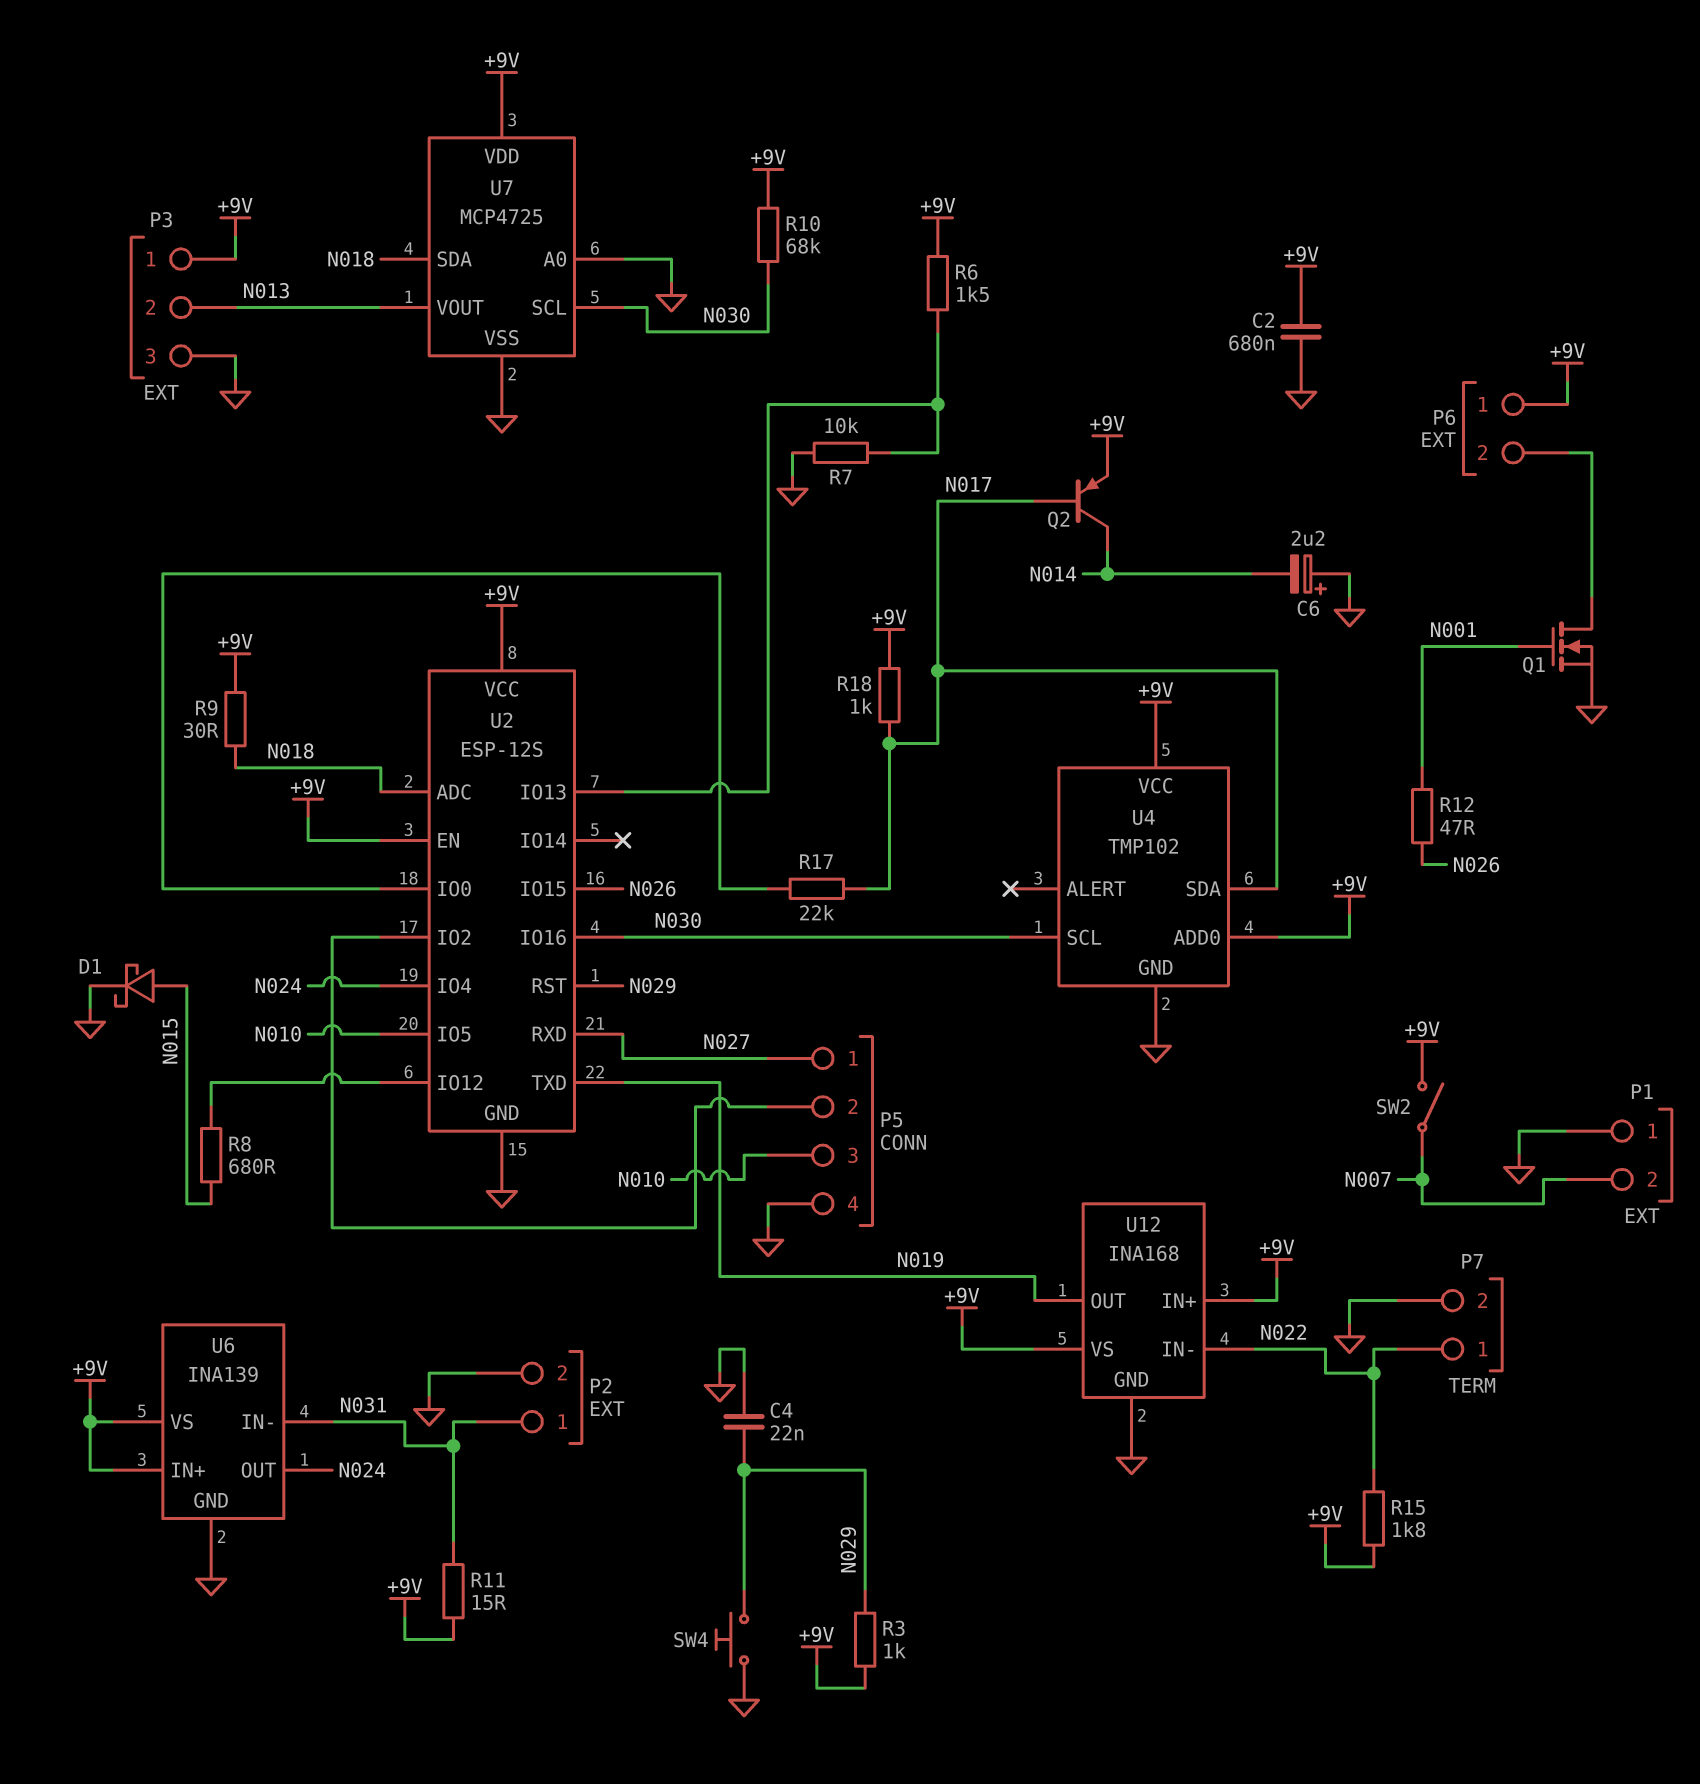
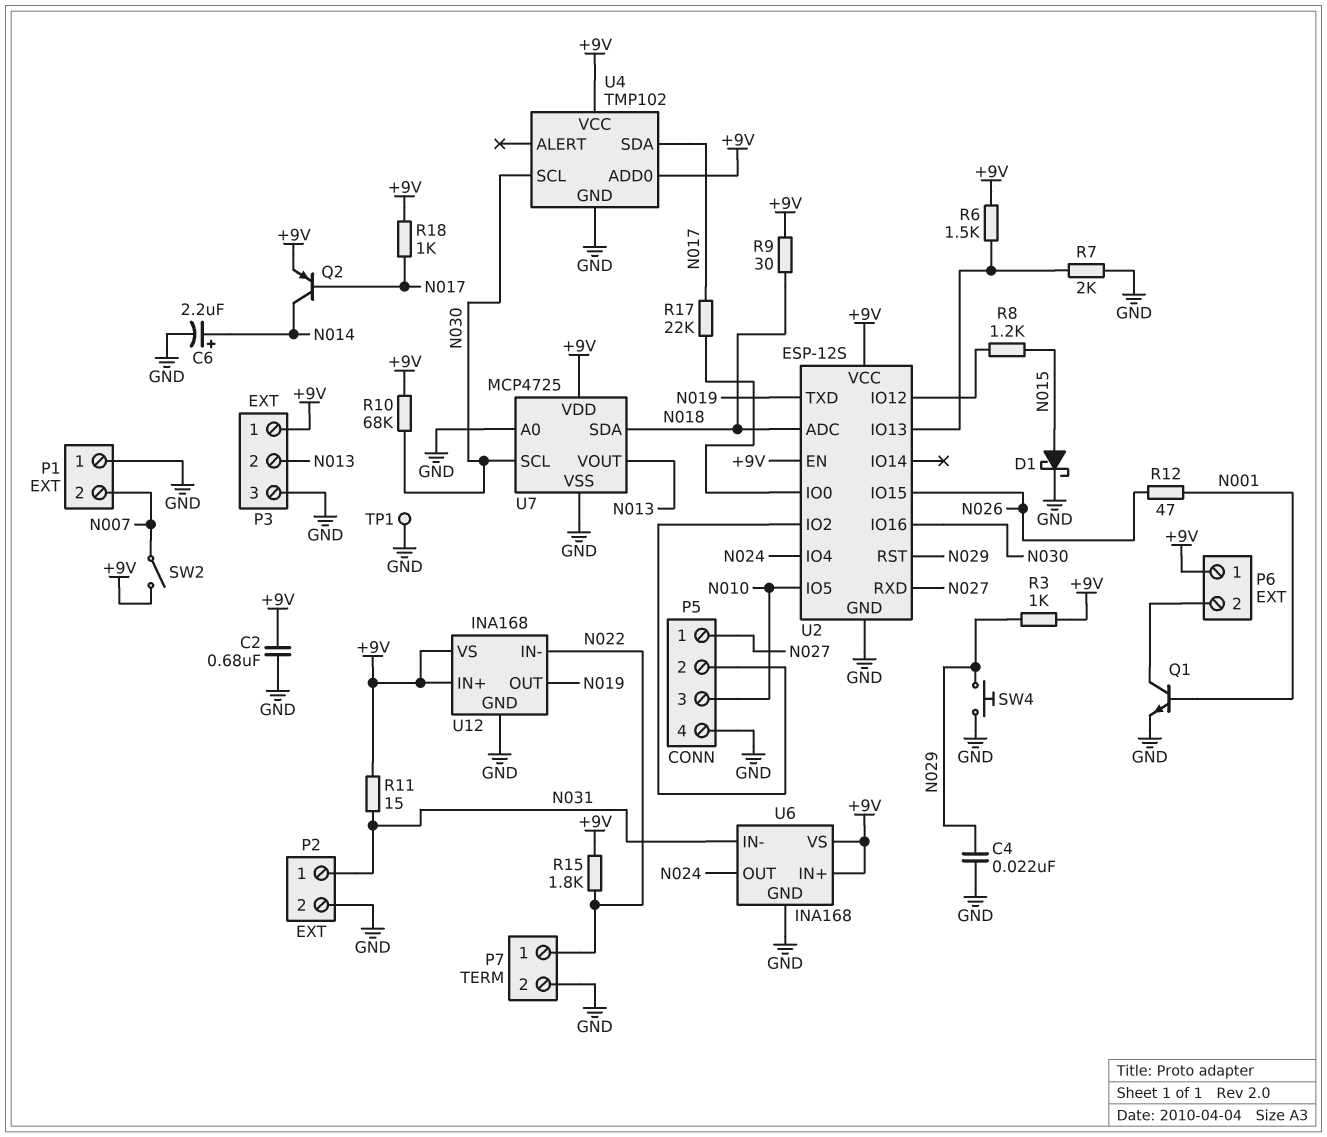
C6: 2.2uF (plus GND, minus N014) -> 2.2uF (plus N014, minus GND)
Q1: NMOS (G N001, D P6/2, S GND) -> NPN (B N001, C P6/2, E GND)
R7: 10k (GND, U2/IO13) -> 2k (GND, U2/IO13)
R8: 680 (N015, U2/IO12) -> 1.2k (N015, U2/IO12)
TP1: none -> test point (GND)
U6: INA139 -> INA168

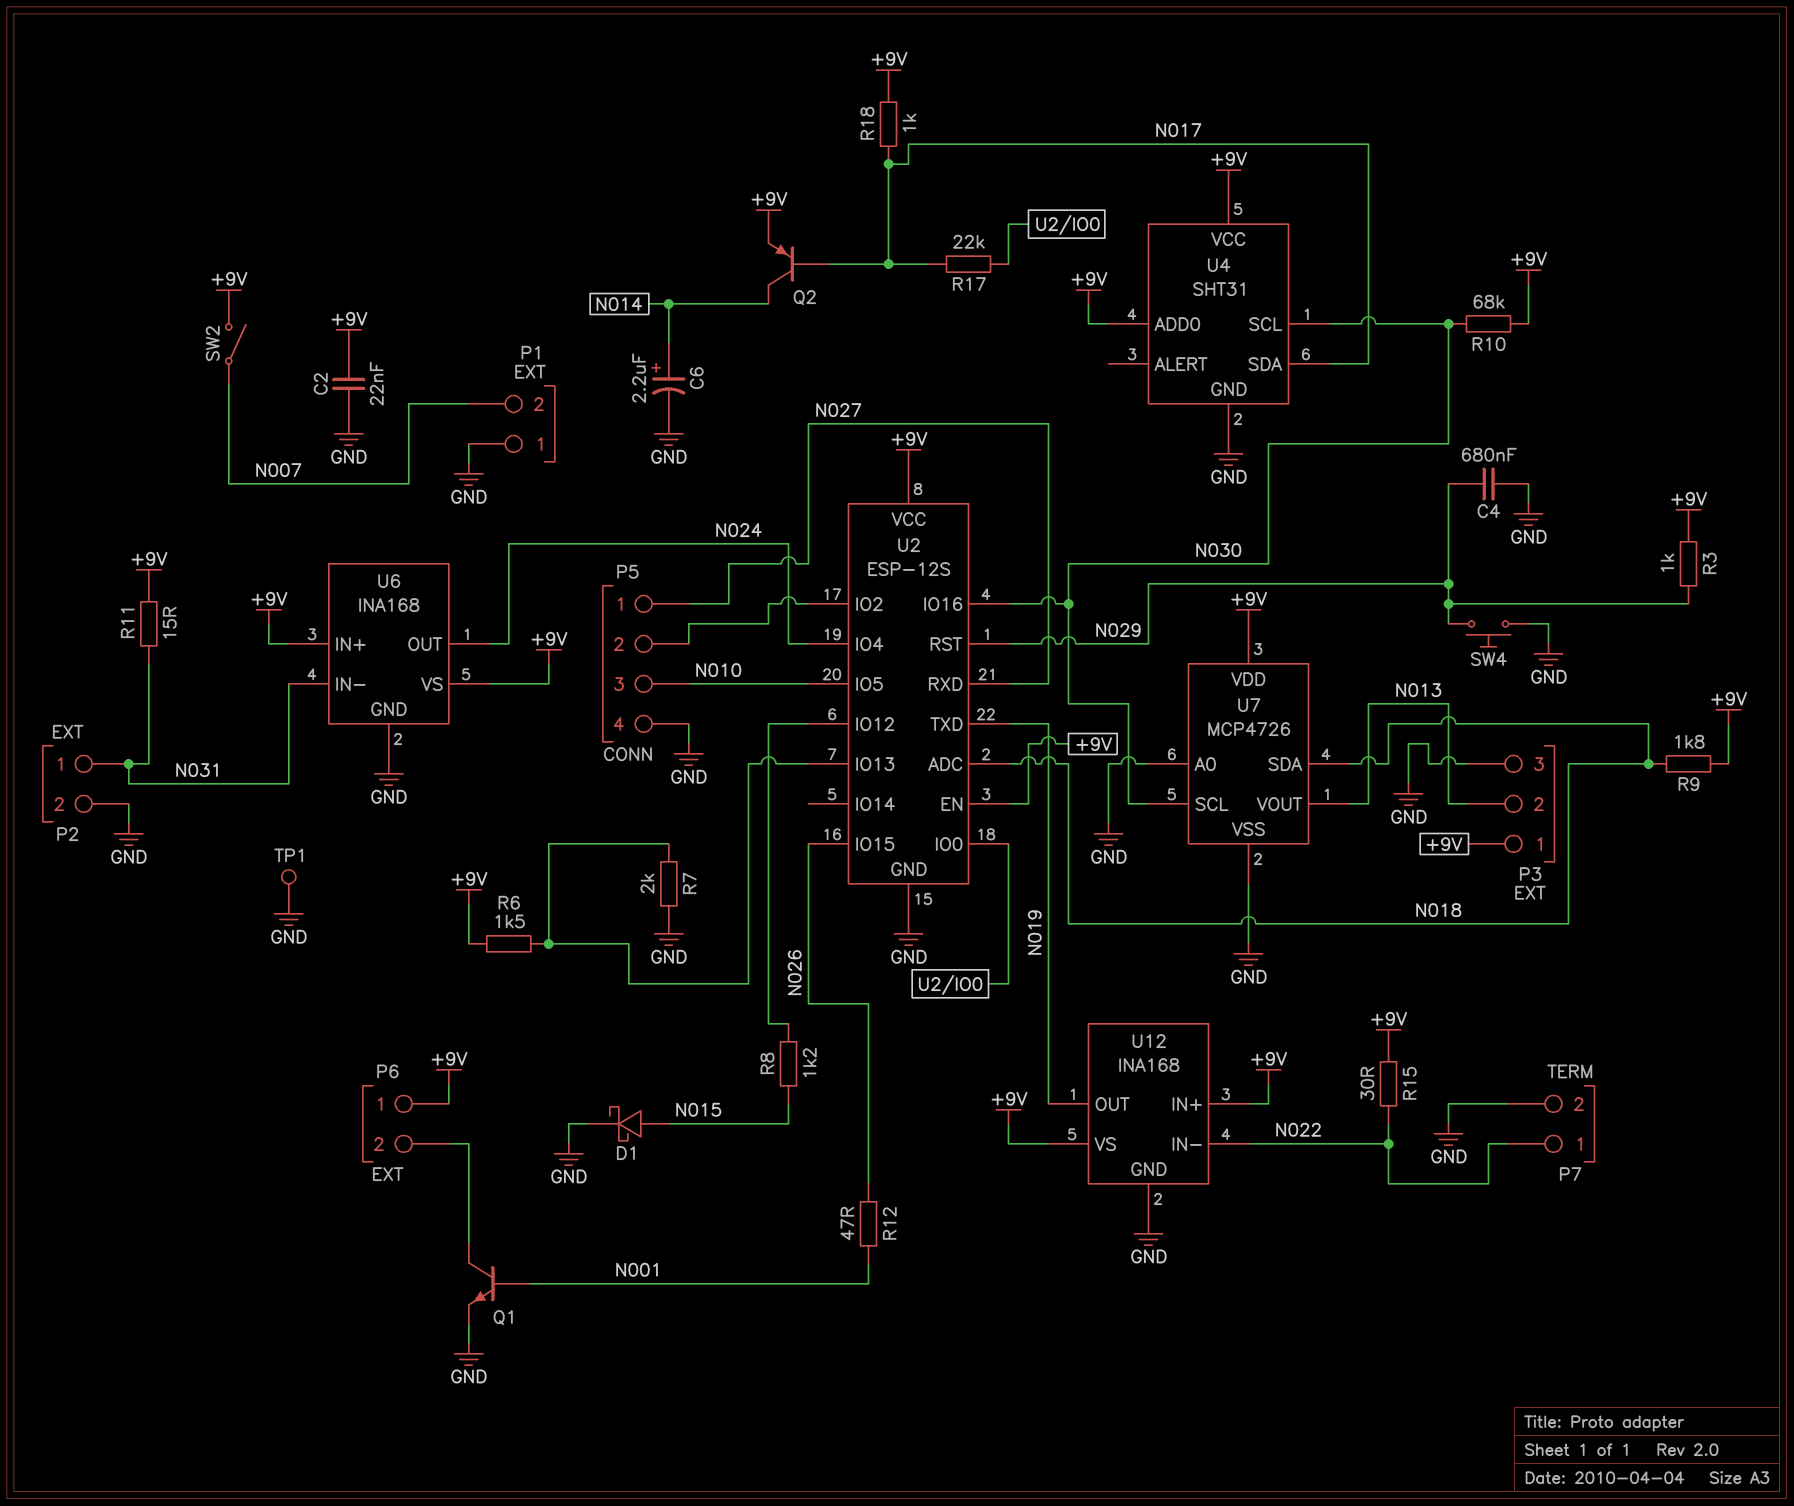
C2: 680nF (+9V, GND) -> 22nF (+9V, GND)
C4: 22nF (GND, N029) -> 680nF (GND, N029)
R9: 30 (+9V, N018) -> 1.8k (+9V, N018)
R15: 1.8k (+9V, N022) -> 30 (+9V, N022)
U4: TMP102 -> SHT31
U7: MCP4725 -> MCP4726

